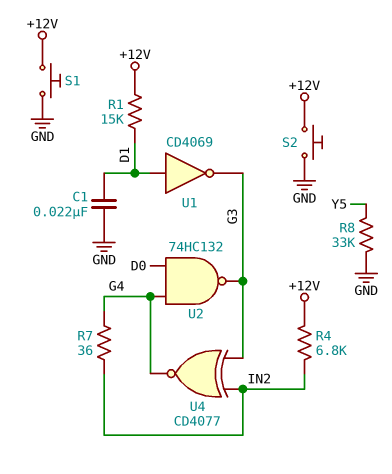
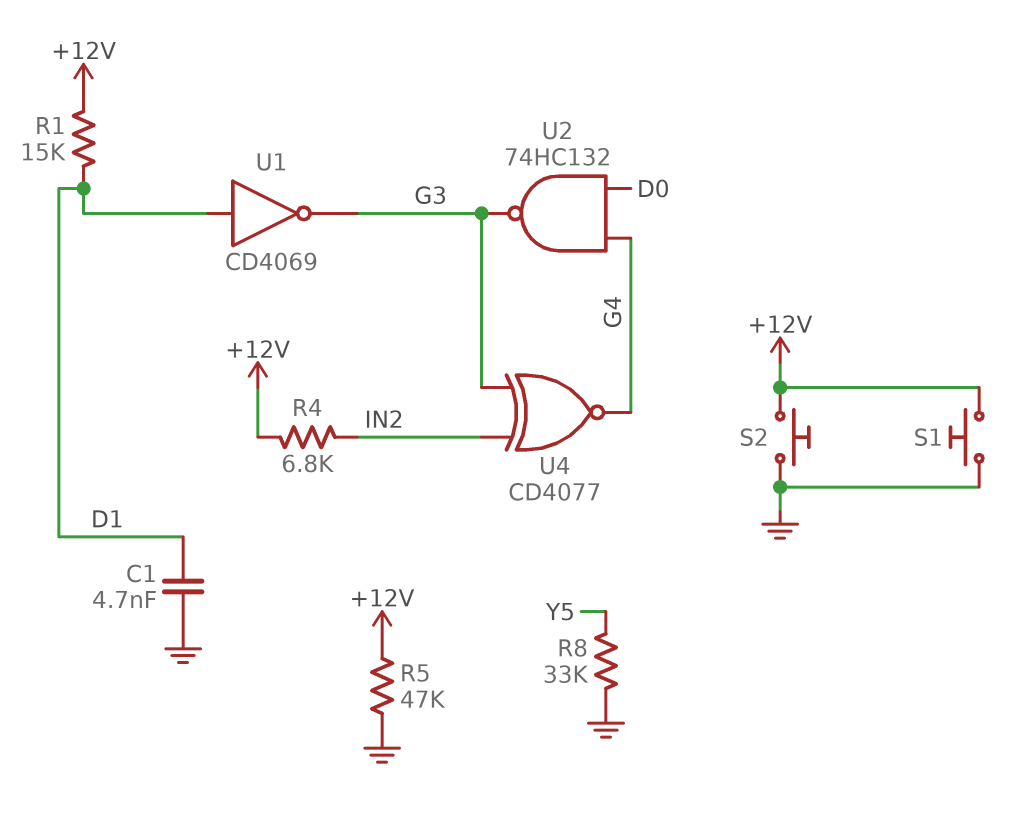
C1: 22nF (D1, GND) -> 4.7nF (D1, GND)
R5: none -> 47k (+12V, GND)
R7: 36 (G4, IN2) -> none

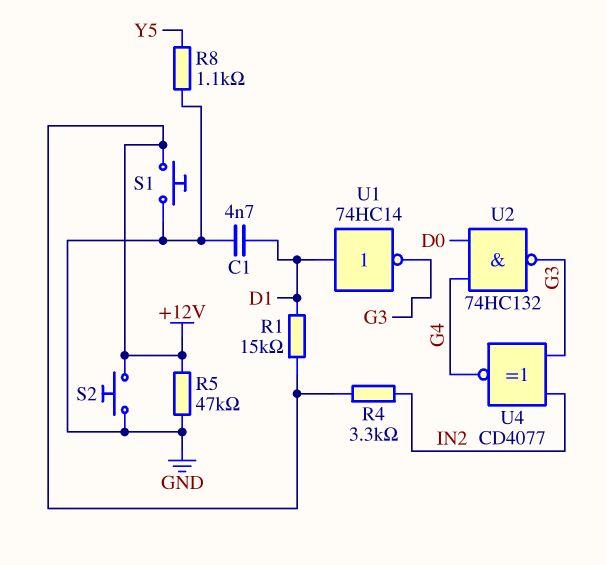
R4: 6.8k (+12V, IN2) -> 3.3k (+12V, IN2)
R8: 33k (GND, Y5) -> 1.1k (GND, Y5)
U1: NOT CD4069 (in D1, out G3) -> NOT 74HC14 (in D1, out G3)

